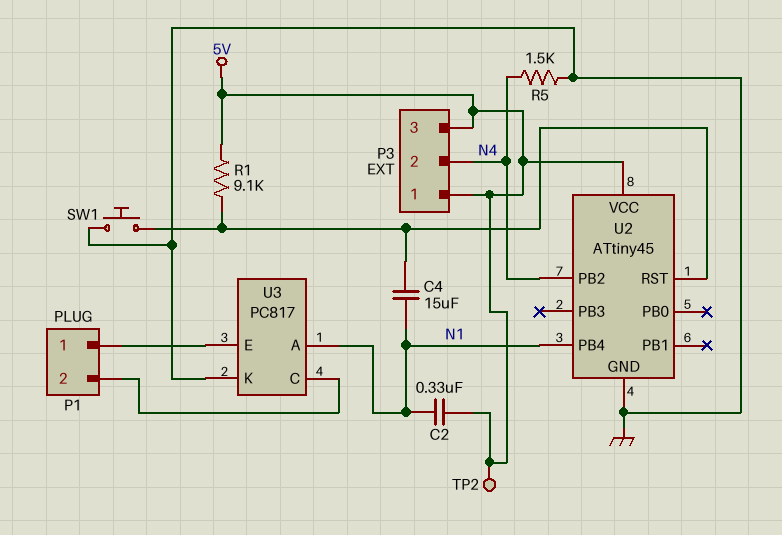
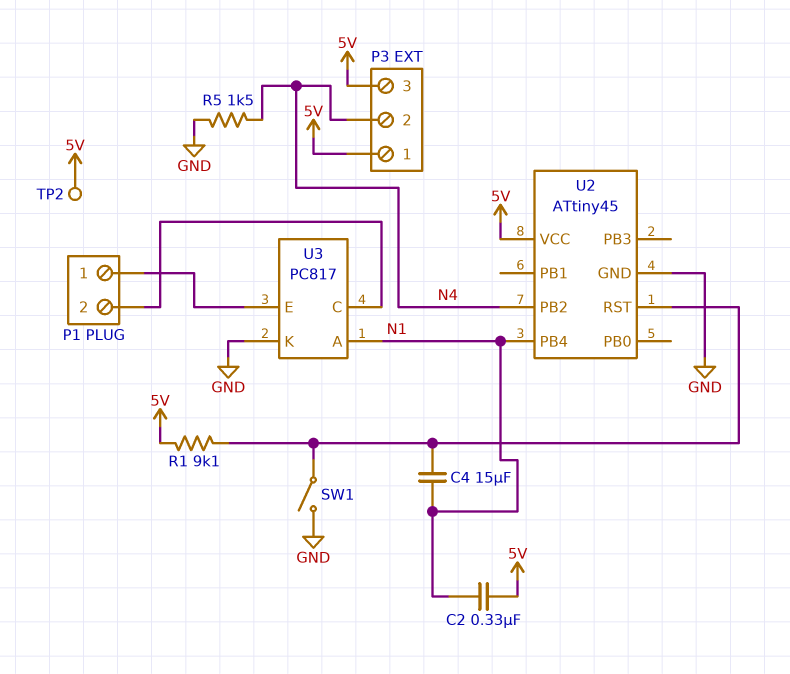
SW1: button (GND, U2/RST) -> switch (GND, U2/RST)

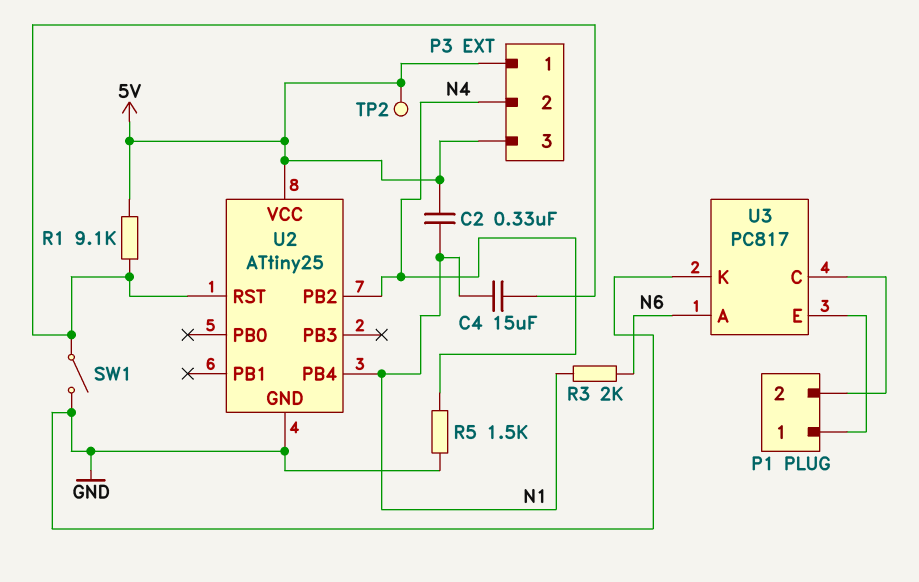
R3: none -> 2k (N1, N6)
U2: ATtiny45 -> ATtiny25
U3 pin A: N1 -> N6

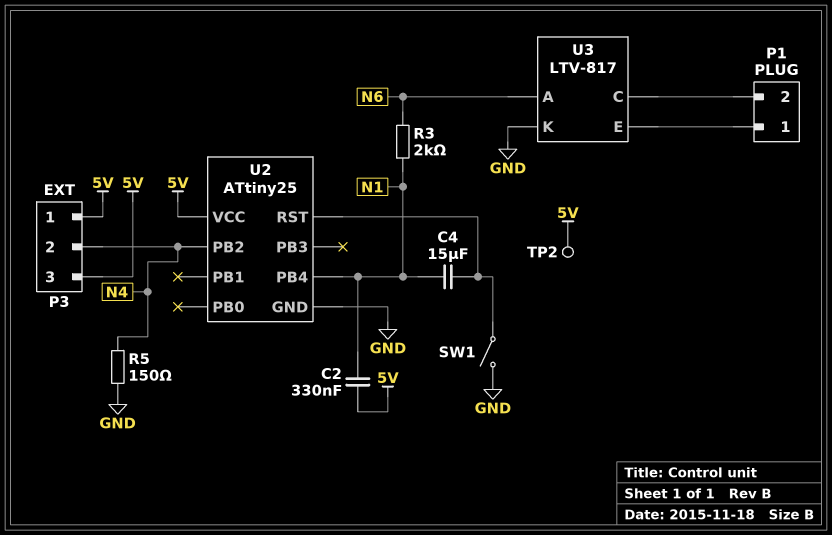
R1: 9.1k (5V, U2/RST) -> none
R5: 1.5k (GND, N4) -> 150 (GND, N4)
U3: PC817 -> LTV-817

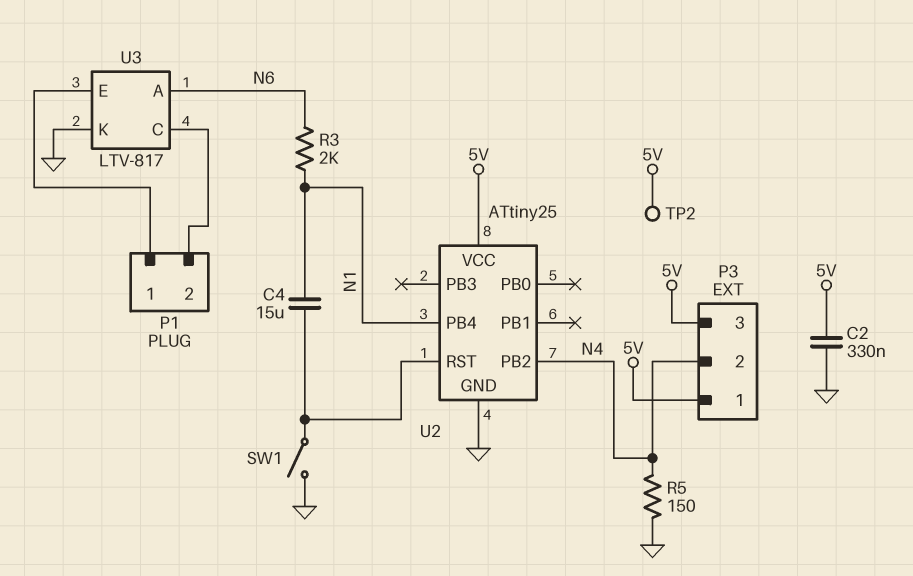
C2: 330nF (5V, N1) -> 330nF (5V, GND)

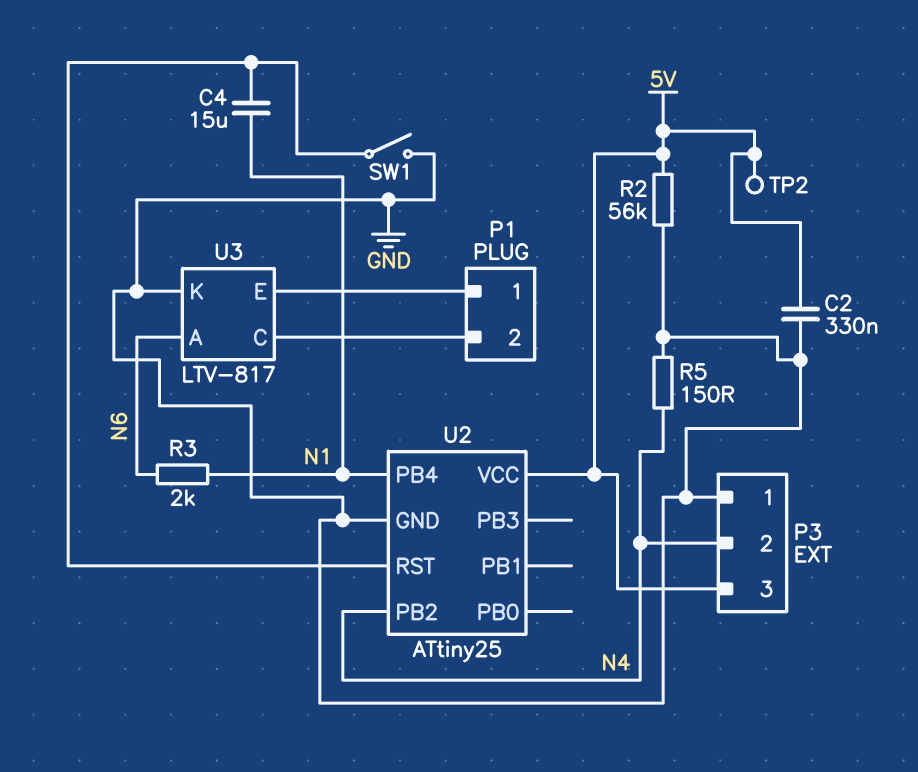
P3 pin 1: 5V -> GND
R2: none -> 56k (5V, GND)

